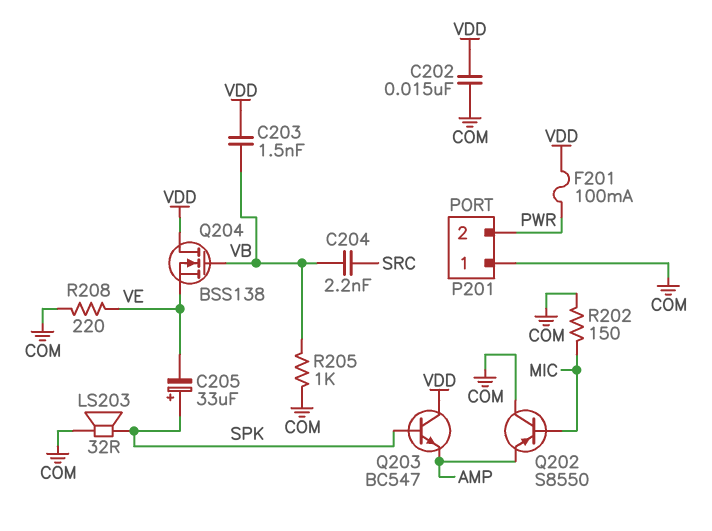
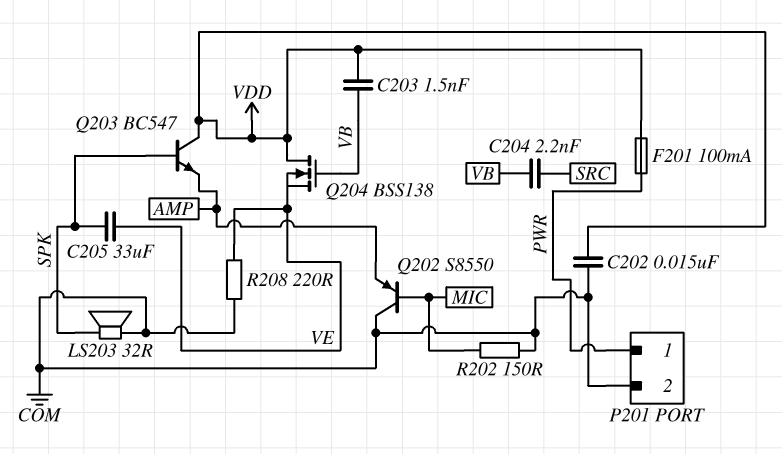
C205: 33uF (plus SPK, minus VE) -> 33uF (SPK, VE)
P201 pin 1: COM -> PWR
P201 pin 2: PWR -> COM
R205: 1k (COM, VB) -> none

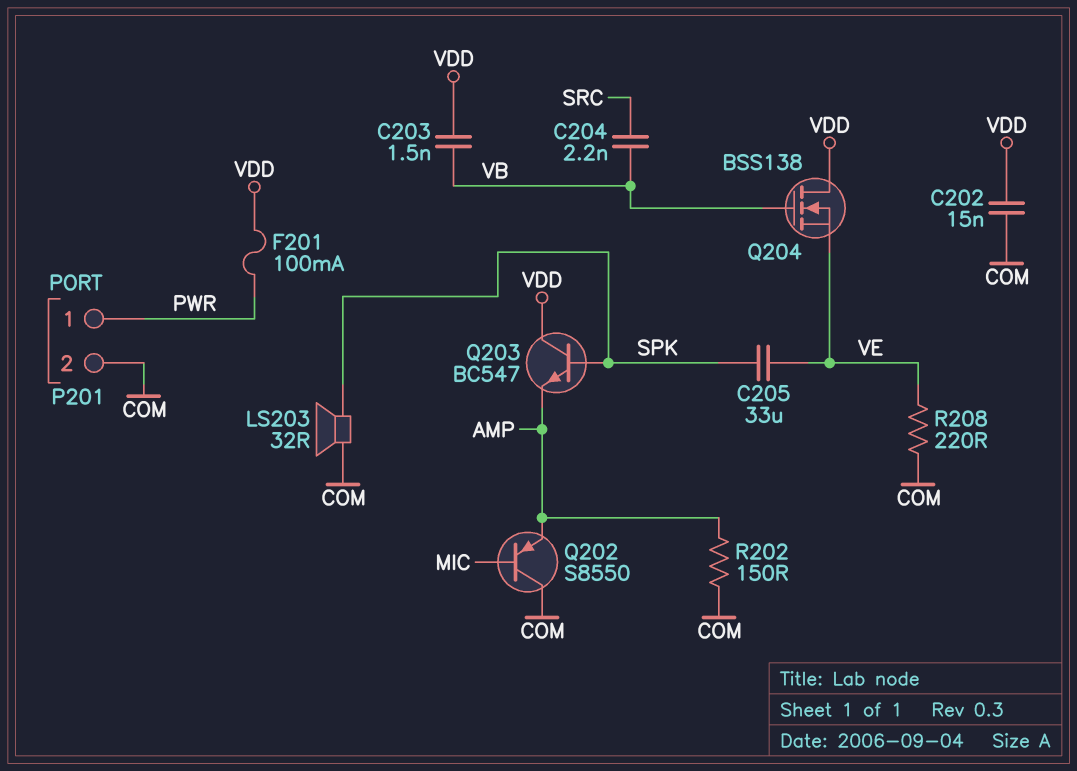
R202: 150 (COM, MIC) -> 150 (AMP, COM)

